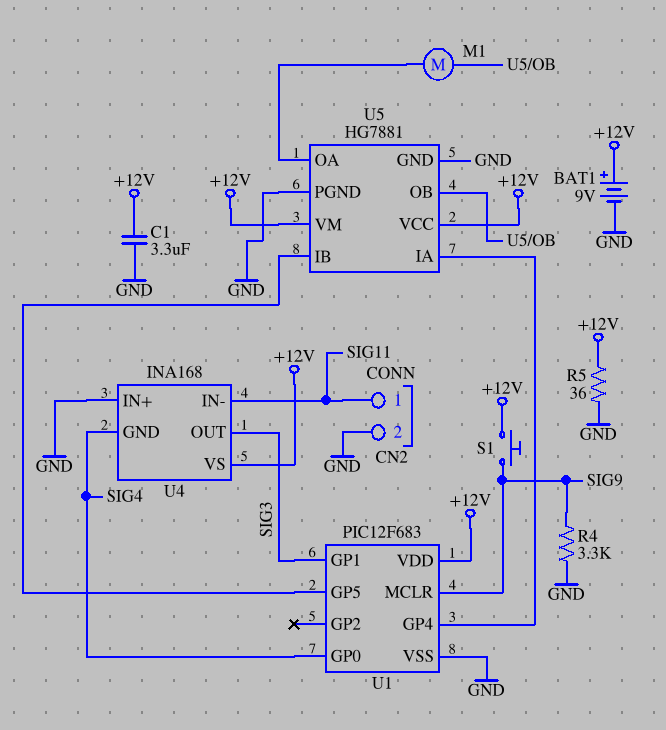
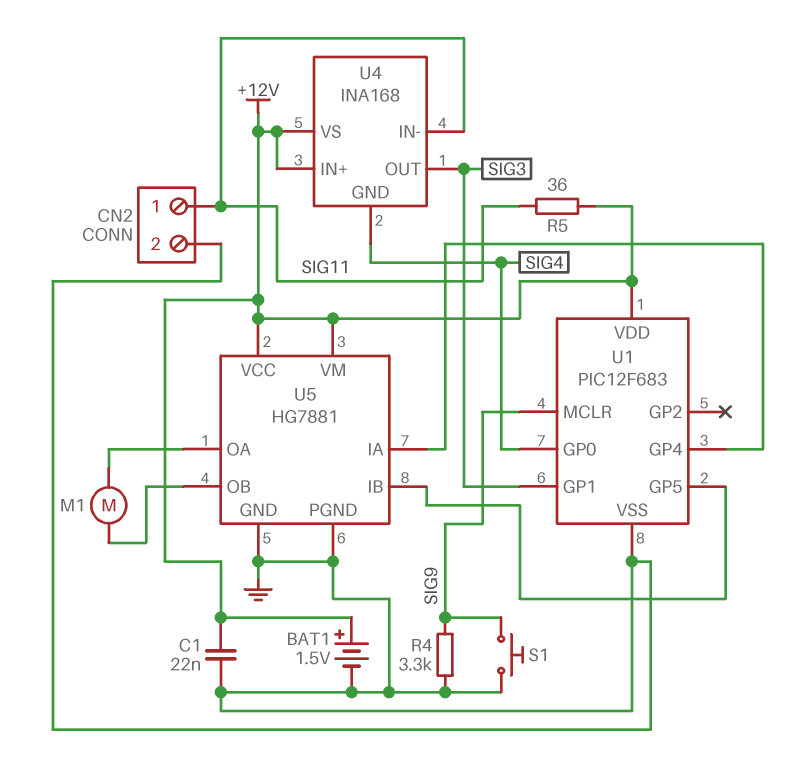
BAT1: 9V (plus +12V, minus GND) -> 1.5V (plus +12V, minus GND)
C1: 3.3uF (+12V, GND) -> 22nF (+12V, GND)
R5: 36 (+12V, GND) -> 36 (+12V, SIG11)
S1: button (+12V, SIG9) -> button (GND, SIG9)
U4 pin IN+: GND -> +12V

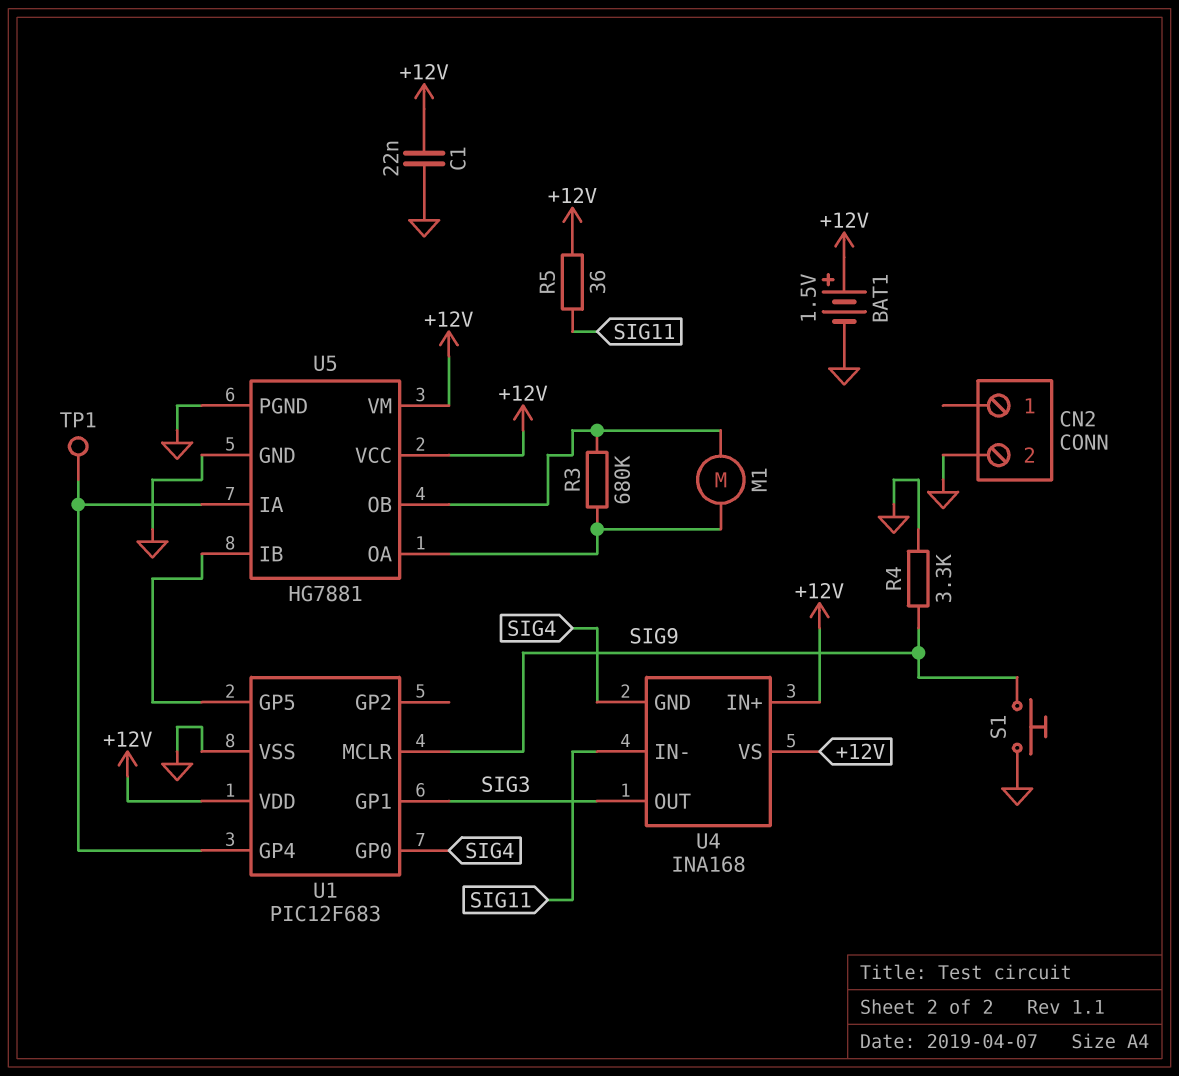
CN2 pin 1: SIG11 -> none
R3: none -> 680k (U5/OA, U5/OB)
TP1: none -> test point (U1/GP4)

